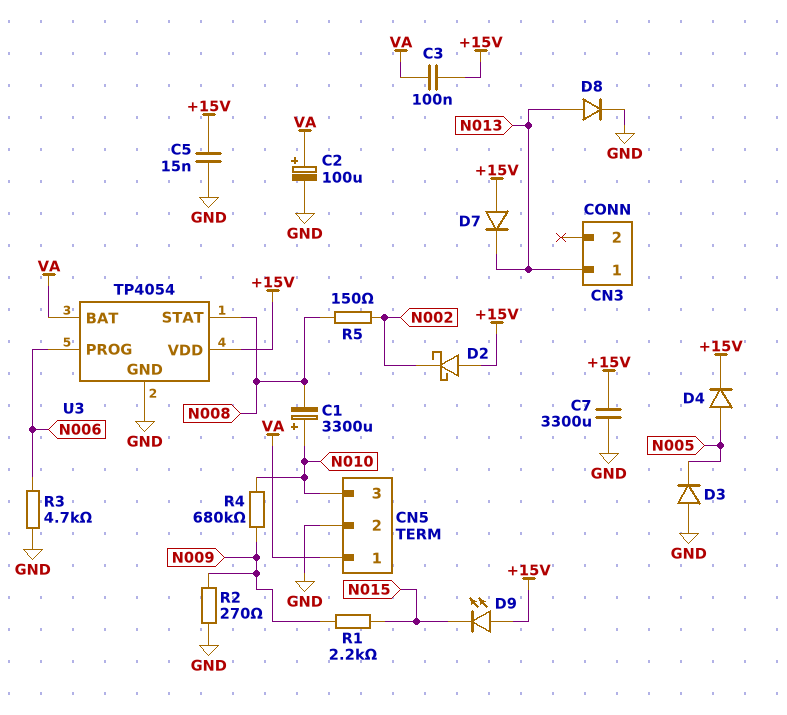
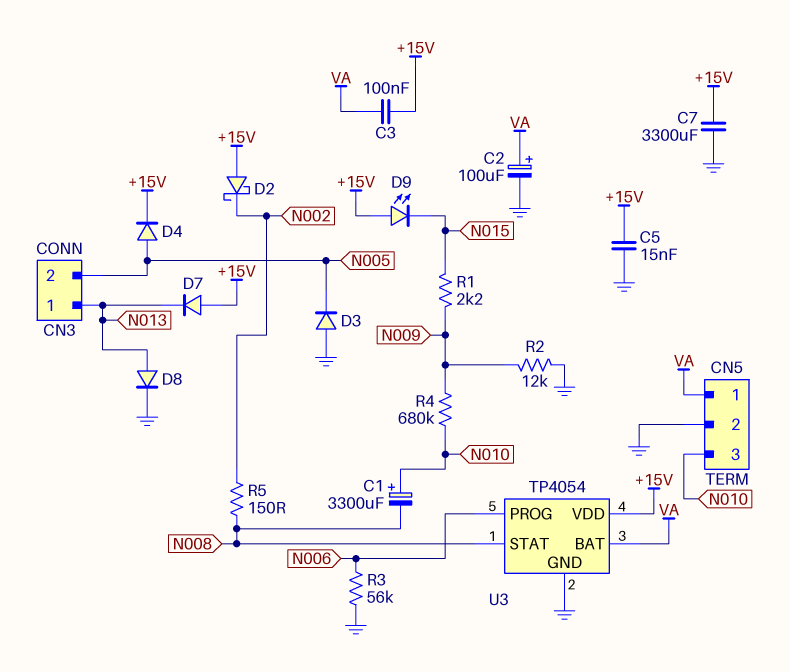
CN3 pin 2: none -> N005
R2: 270 (GND, N009) -> 12k (GND, N009)
R3: 4.7k (GND, N006) -> 56k (GND, N006)

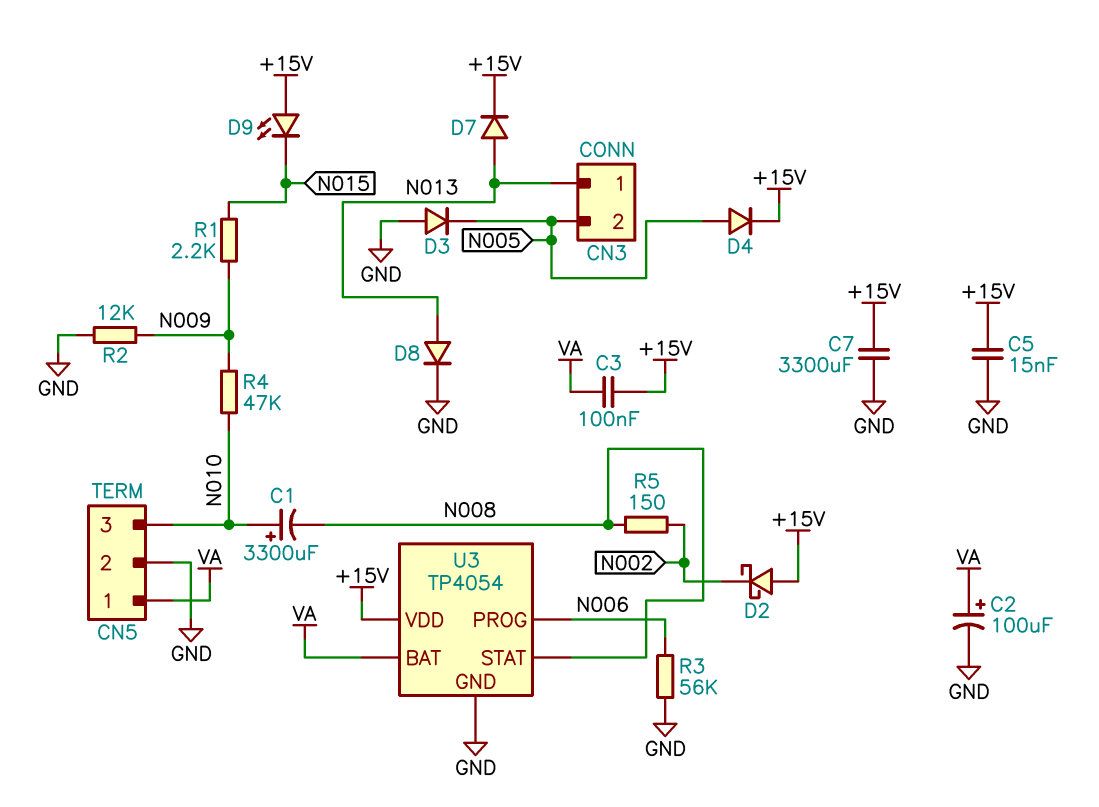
D7: diode (A +15V, K N013) -> diode (A N013, K +15V)
R4: 680k (N009, N010) -> 47k (N009, N010)

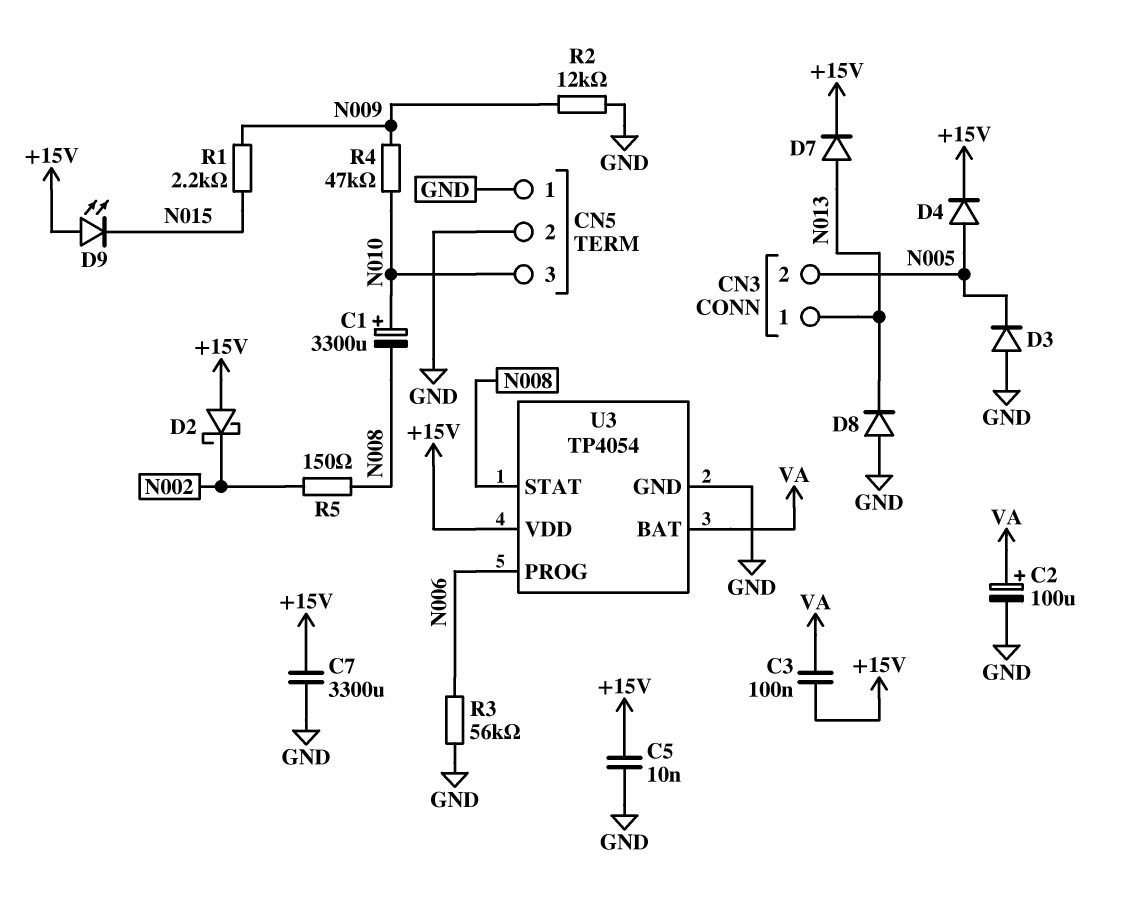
C5: 15nF (+15V, GND) -> 10nF (+15V, GND)
CN5 pin 1: VA -> GND
D8: diode (A N013, K GND) -> diode (A GND, K N013)

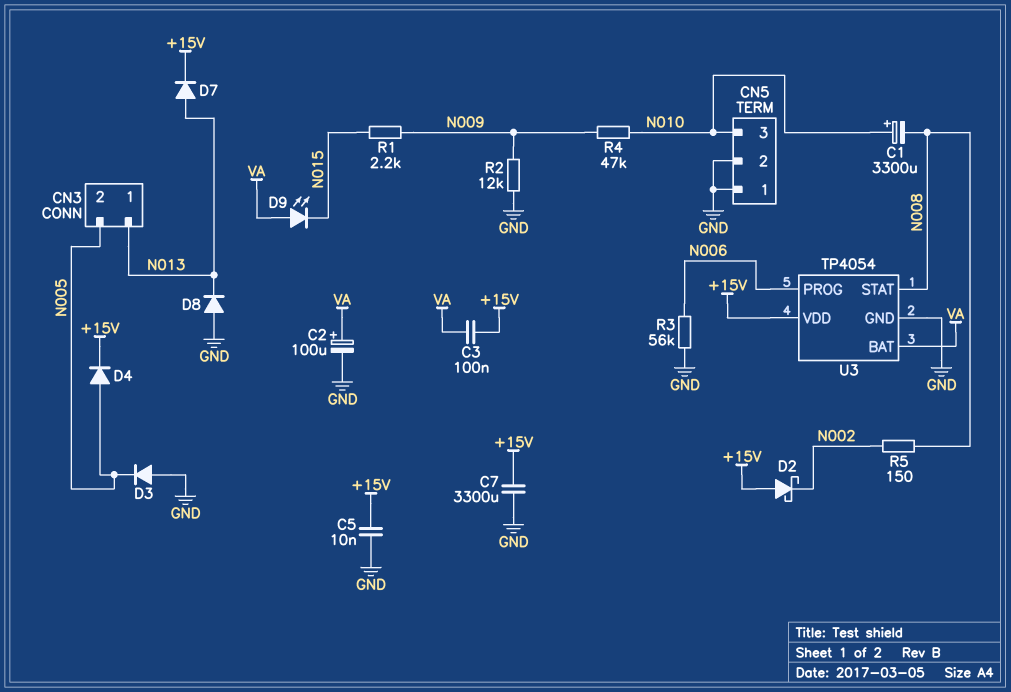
D9: LED (A +15V, K N015) -> LED (A VA, K N015)

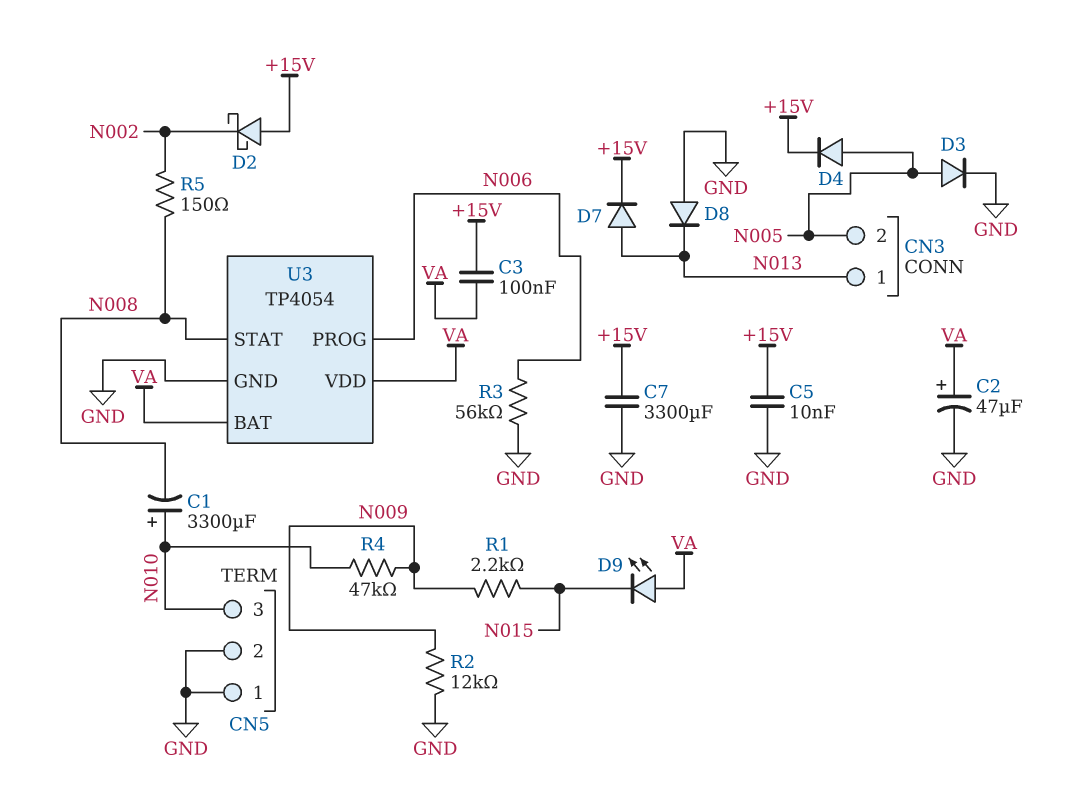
C2: 100uF (plus VA, minus GND) -> 47uF (plus VA, minus GND)
D3: diode (A GND, K N005) -> diode (A N005, K GND)
U3 pin VDD: +15V -> VA

